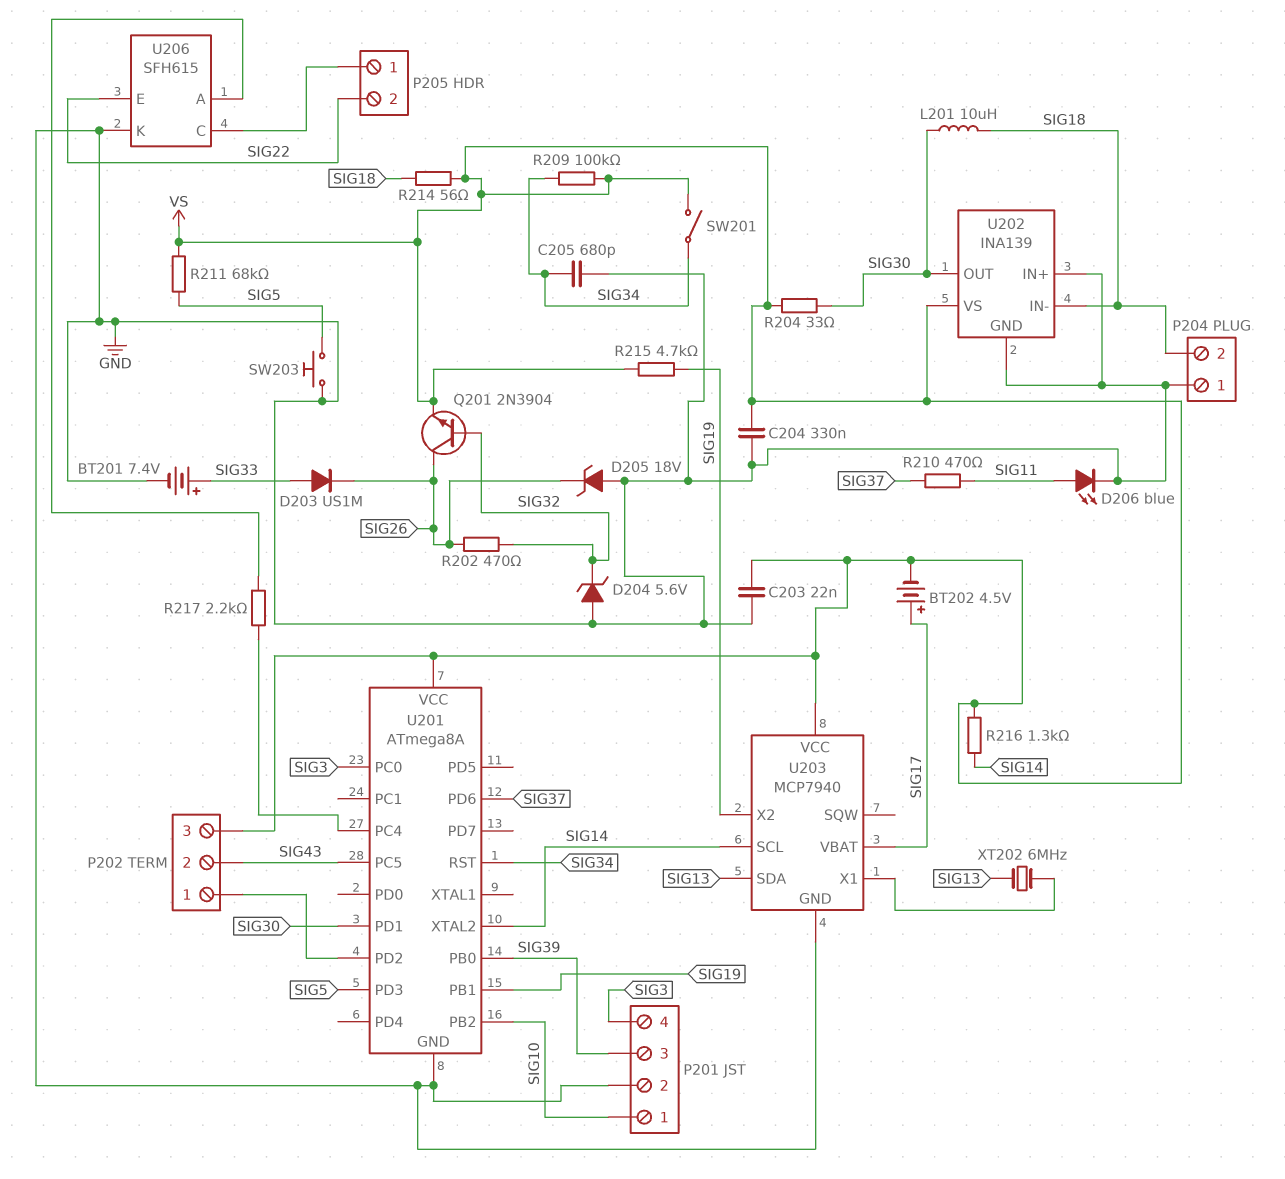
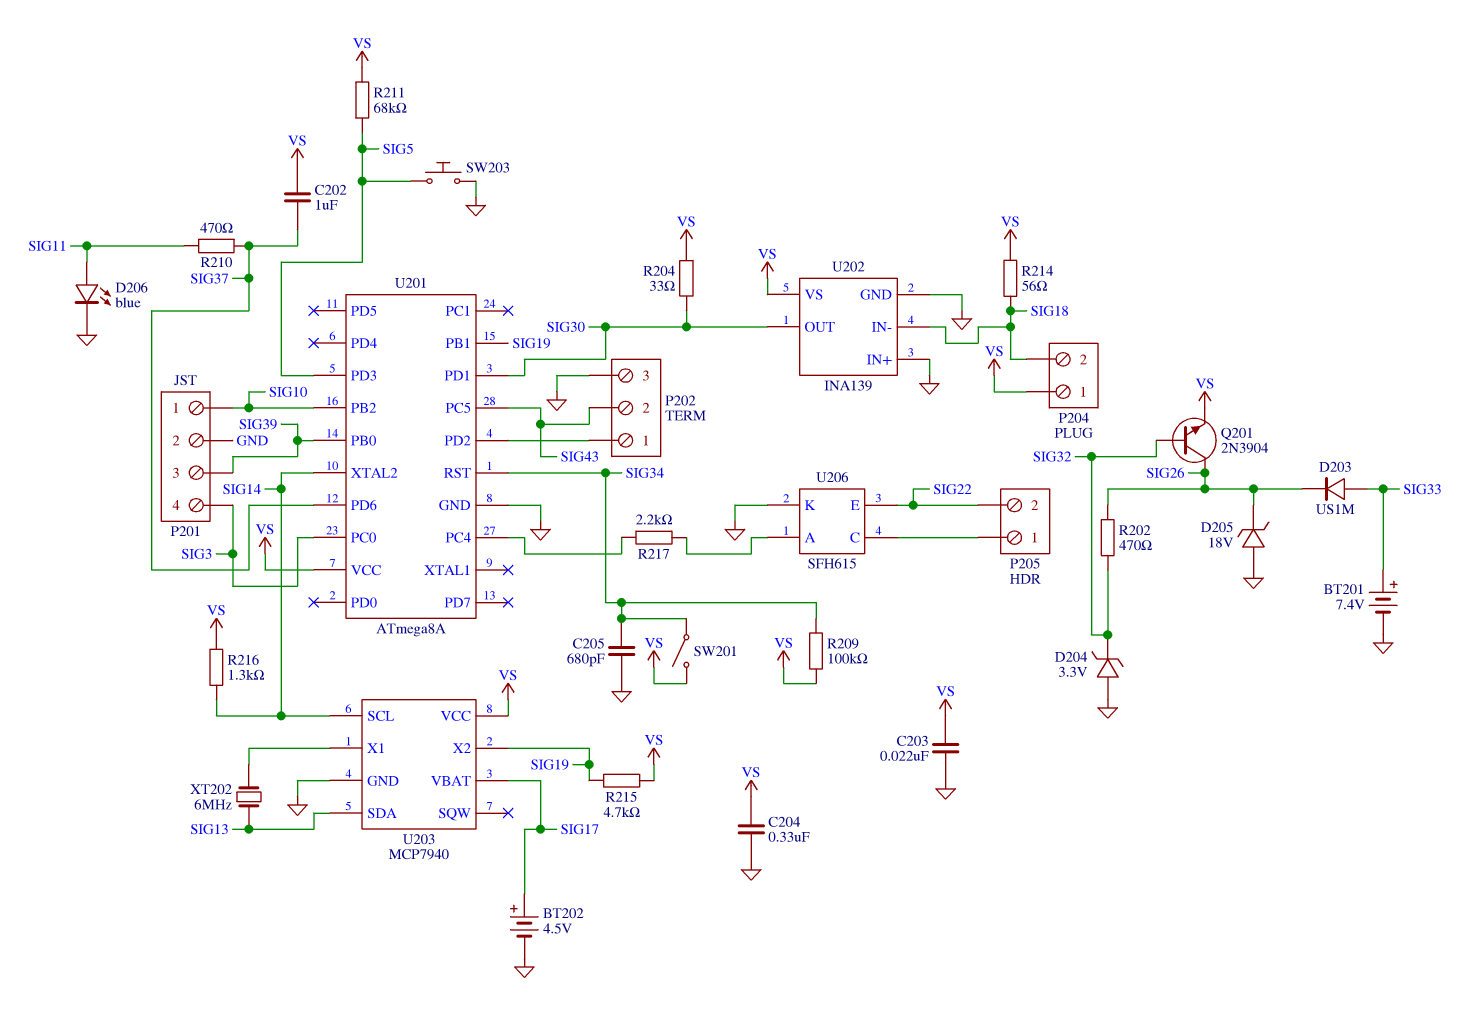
BT202: 4.5V (plus SIG17, minus VS) -> 4.5V (plus SIG17, minus GND)
C202: none -> 1uF (SIG37, VS)
D204: zener 5.6V (A GND, K SIG32) -> zener 3.3V (A GND, K SIG32)
L201: 10uH (SIG18, SIG30) -> none
P202 pin 3: VS -> GND
P204 pin 1: GND -> VS

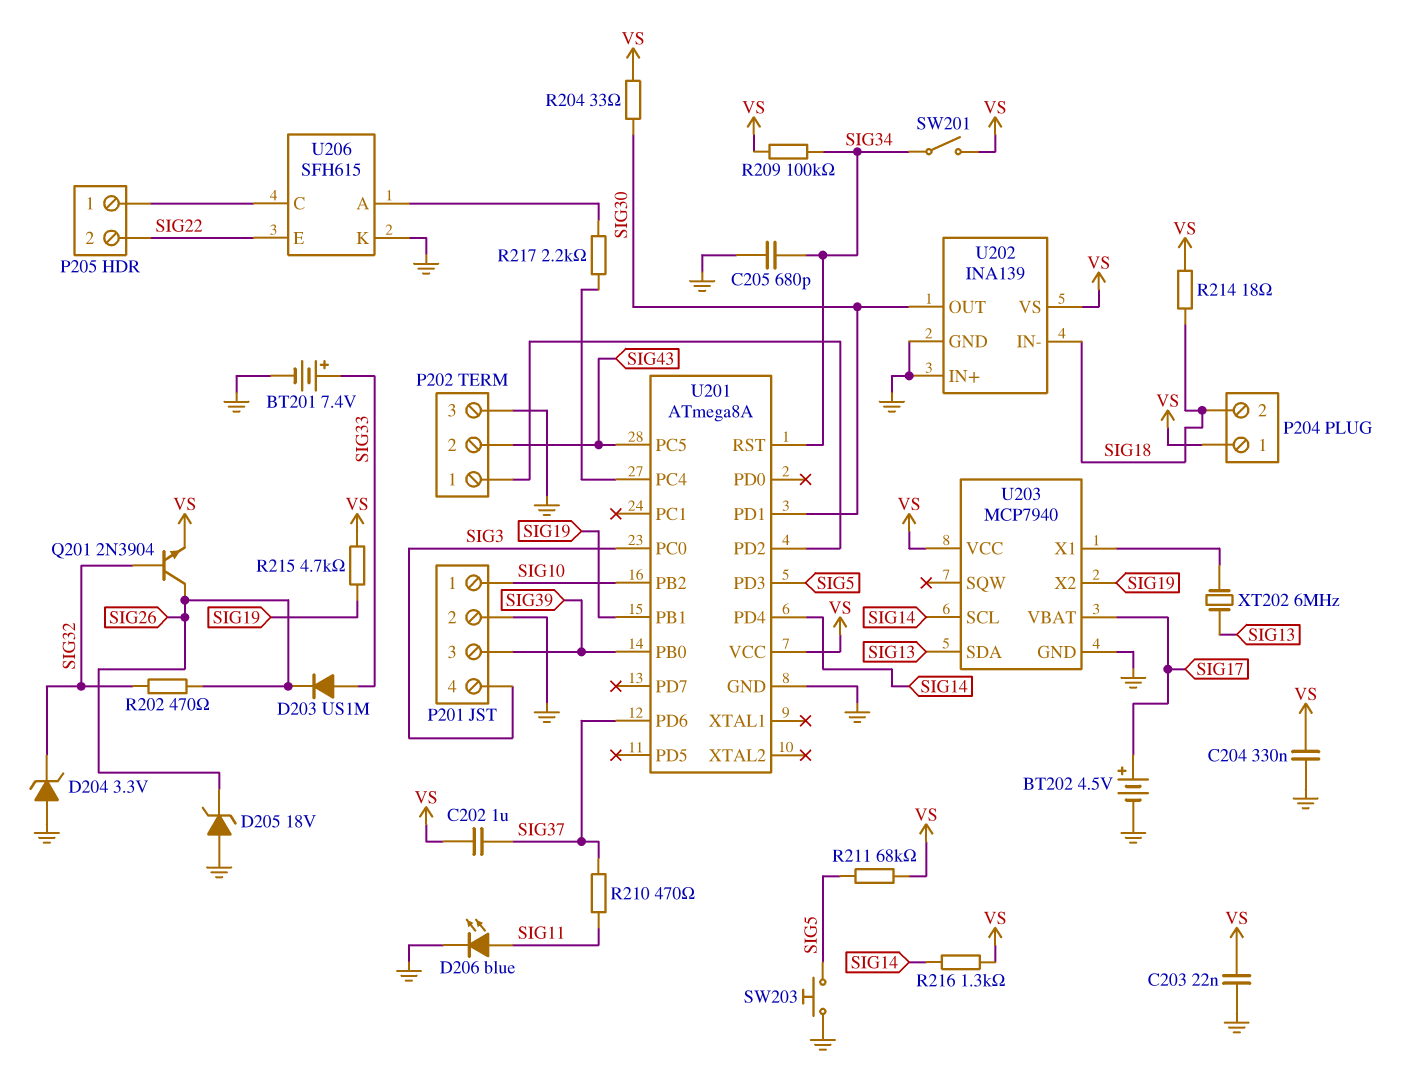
R214: 56 (SIG18, VS) -> 18 (SIG18, VS)
U201 pin PD4: none -> SIG14
U201 pin XTAL2: SIG14 -> none

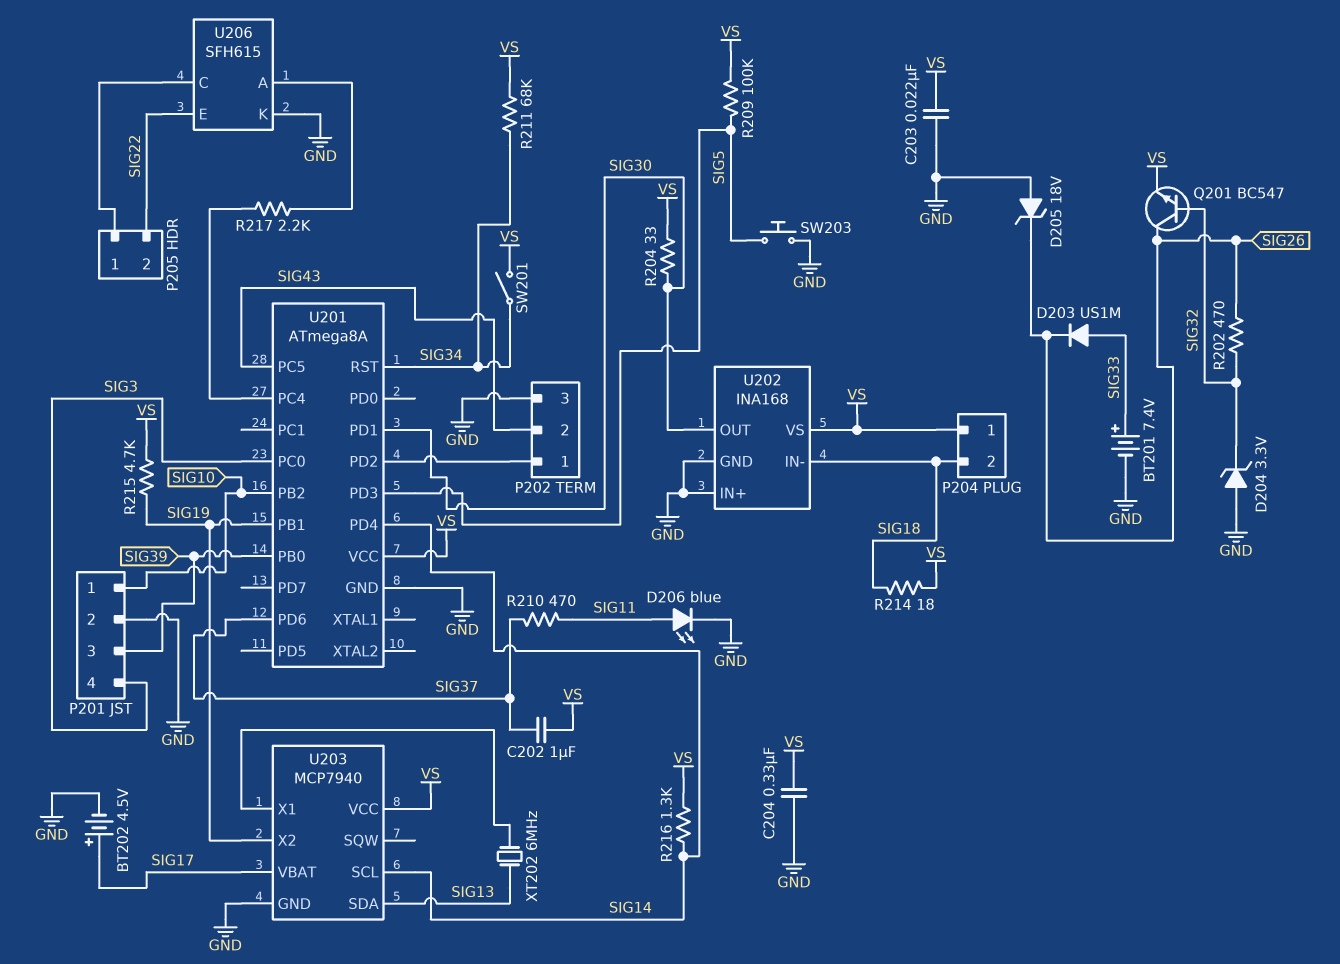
C205: 680pF (GND, SIG34) -> none
Q201: NPN 2N3904 (B SIG32, C SIG26, E VS) -> NPN BC547 (B SIG32, C SIG26, E VS)
R209: 100k (SIG34, VS) -> 100k (SIG5, VS)
R211: 68k (SIG5, VS) -> 68k (SIG34, VS)
U202: INA139 -> INA168

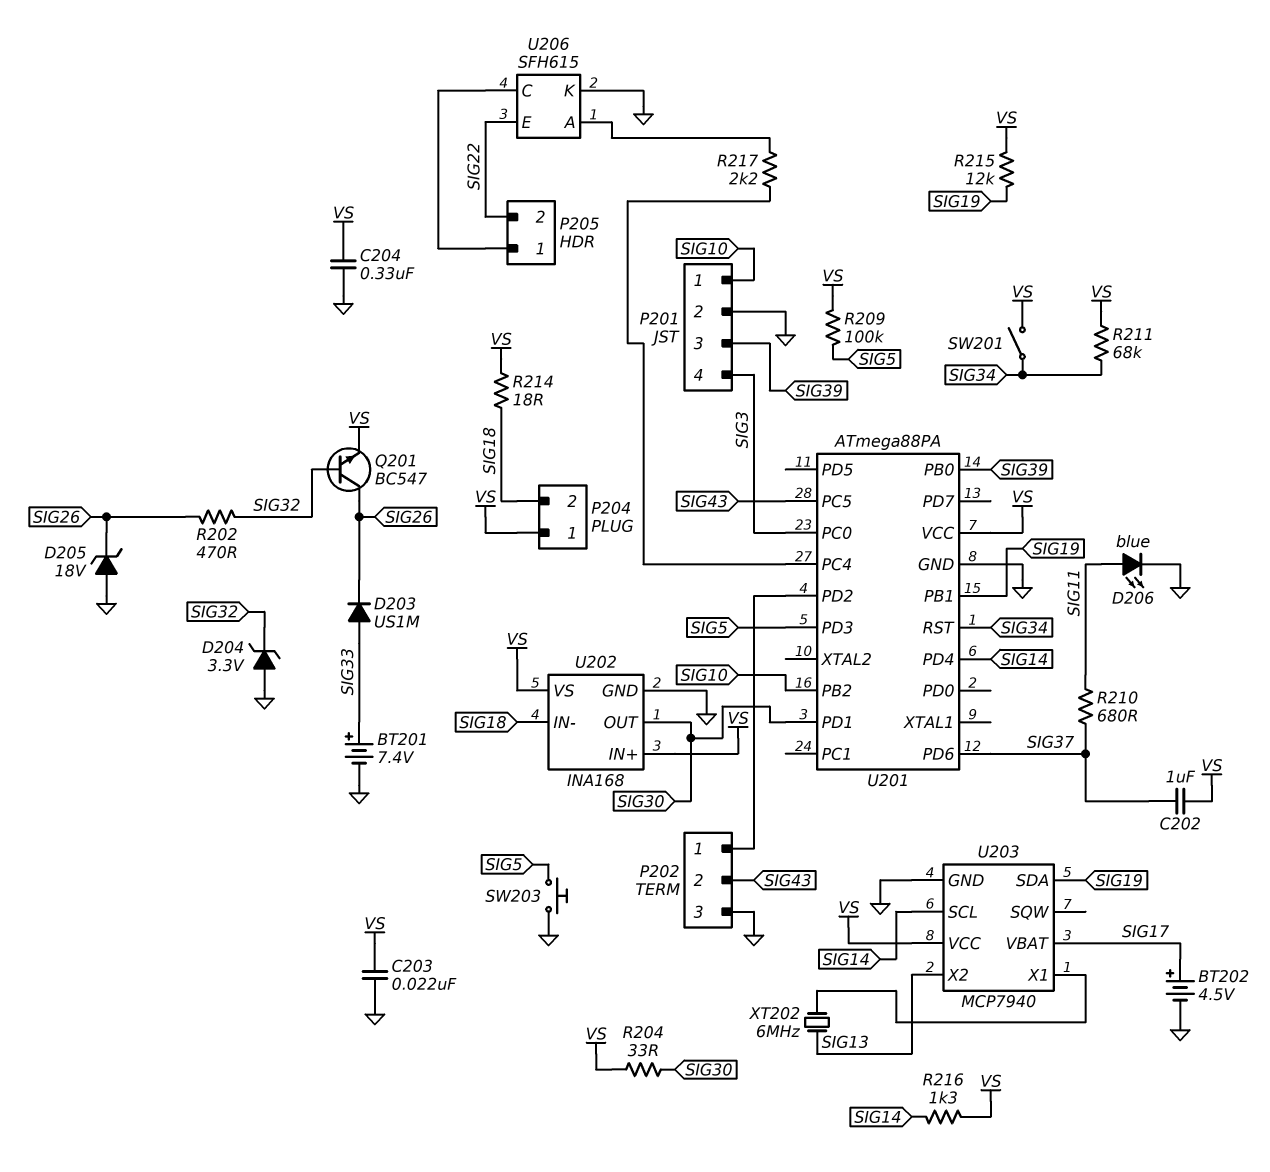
R210: 470 (SIG11, SIG37) -> 680 (SIG11, SIG37)
R215: 4.7k (SIG19, VS) -> 12k (SIG19, VS)
U201: ATmega8A -> ATmega88PA
U202 pin IN+: GND -> VS
U203 pin SDA: SIG13 -> SIG19
U203 pin X2: SIG19 -> SIG13

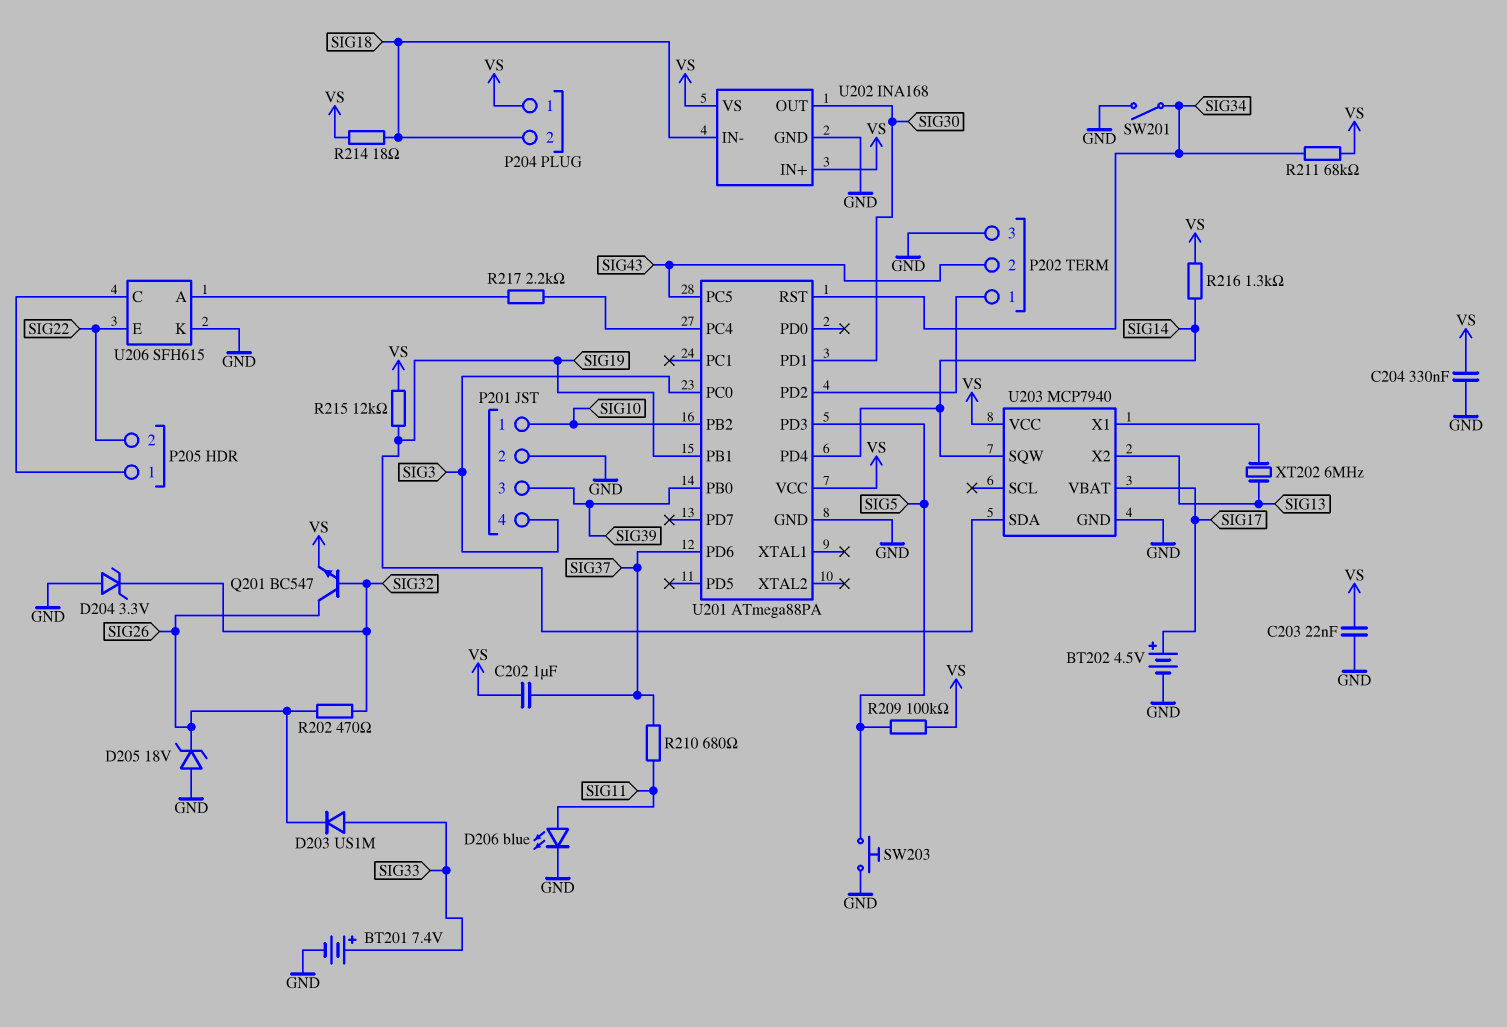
R204: 33 (SIG30, VS) -> none
SW201: switch (SIG34, VS) -> switch (GND, SIG34)
U203 pin SCL: SIG14 -> none
U203 pin SQW: none -> SIG14

